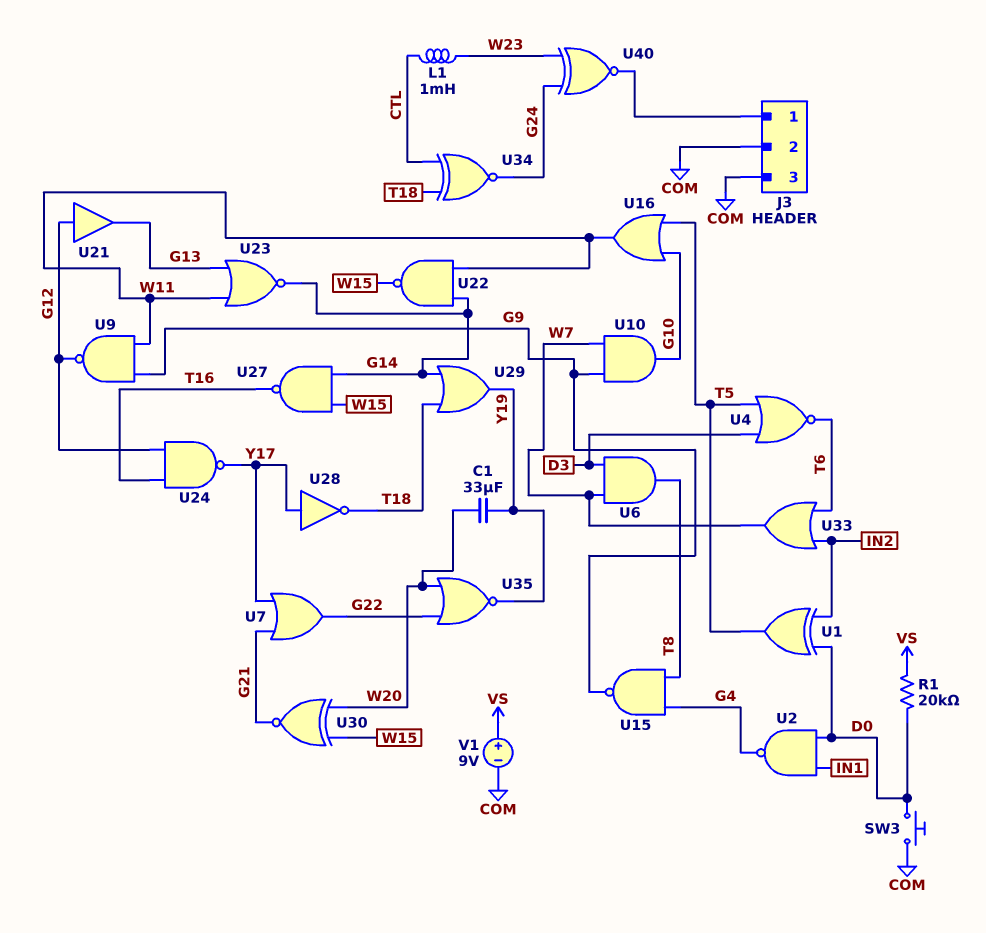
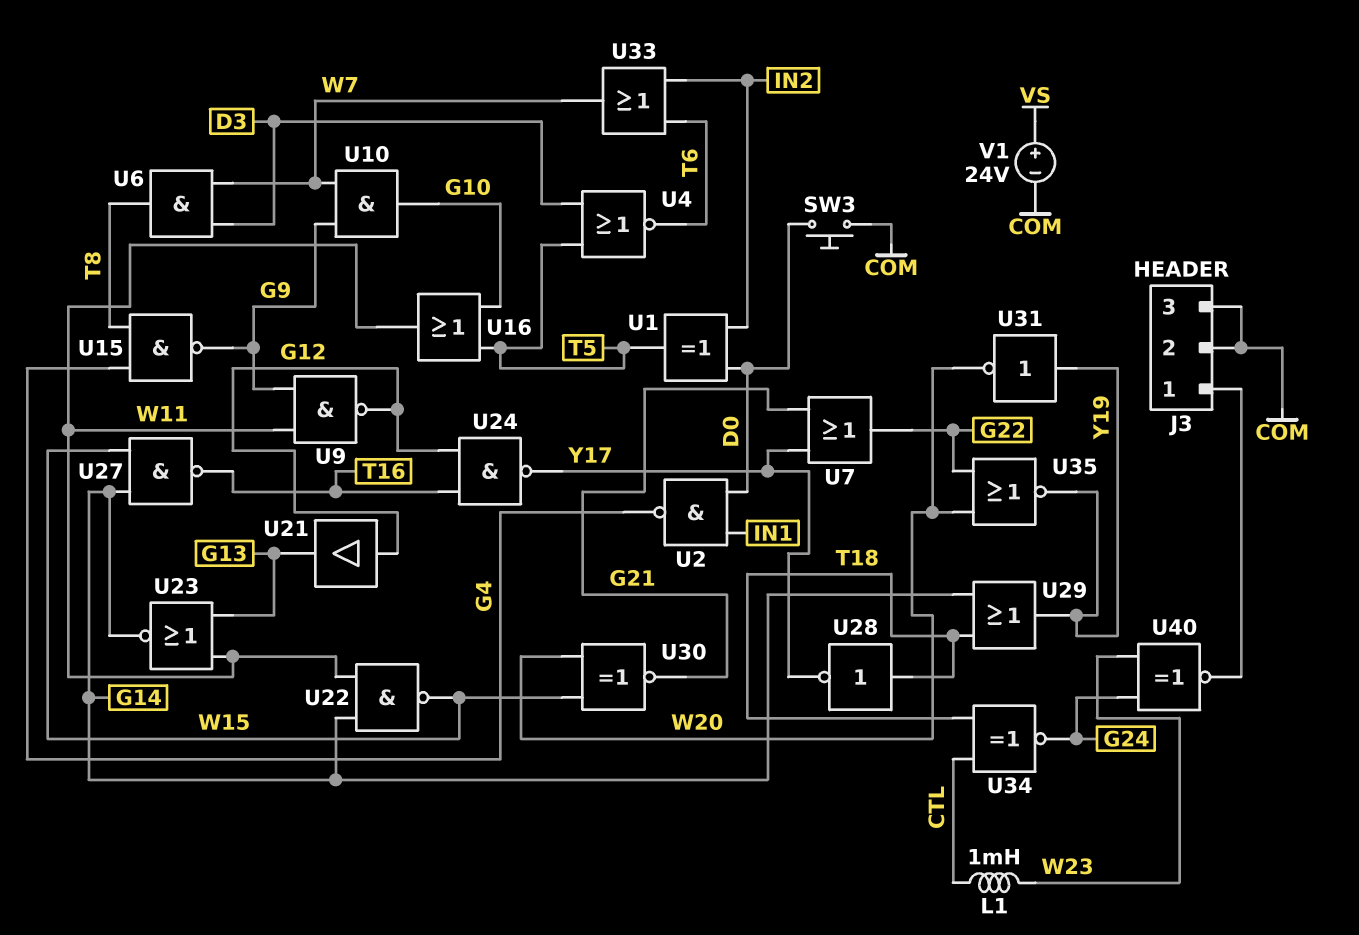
C1: 33uF (W20, Y19) -> none
R1: 20k (D0, VS) -> none
U28: NOT (in Y17, out T18) -> NOT (in T18, out Y17)
U31: none -> NOT (in Y19, out W20)
V1: 9V (plus VS, minus COM) -> 24V (plus VS, minus COM)

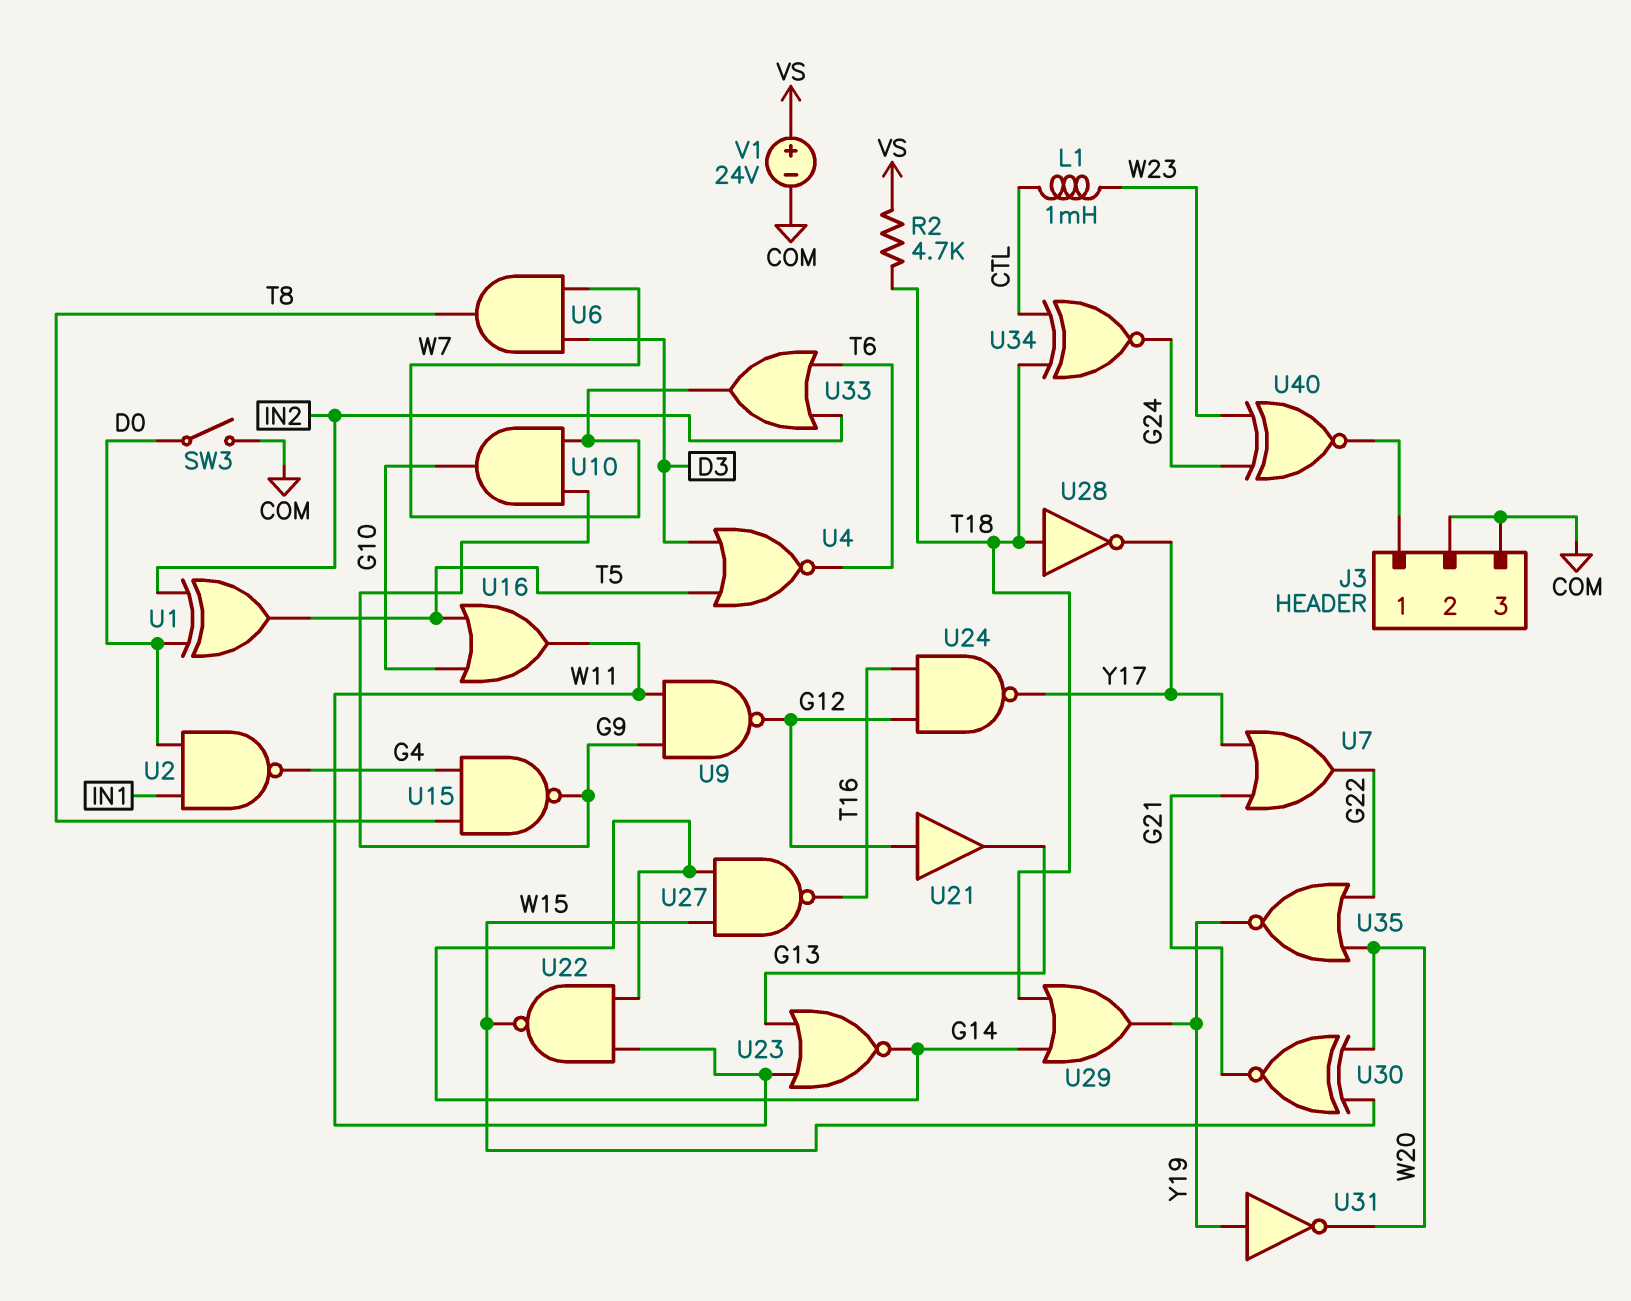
R2: none -> 4.7k (T18, VS)
SW3: button (COM, D0) -> switch (COM, D0)

